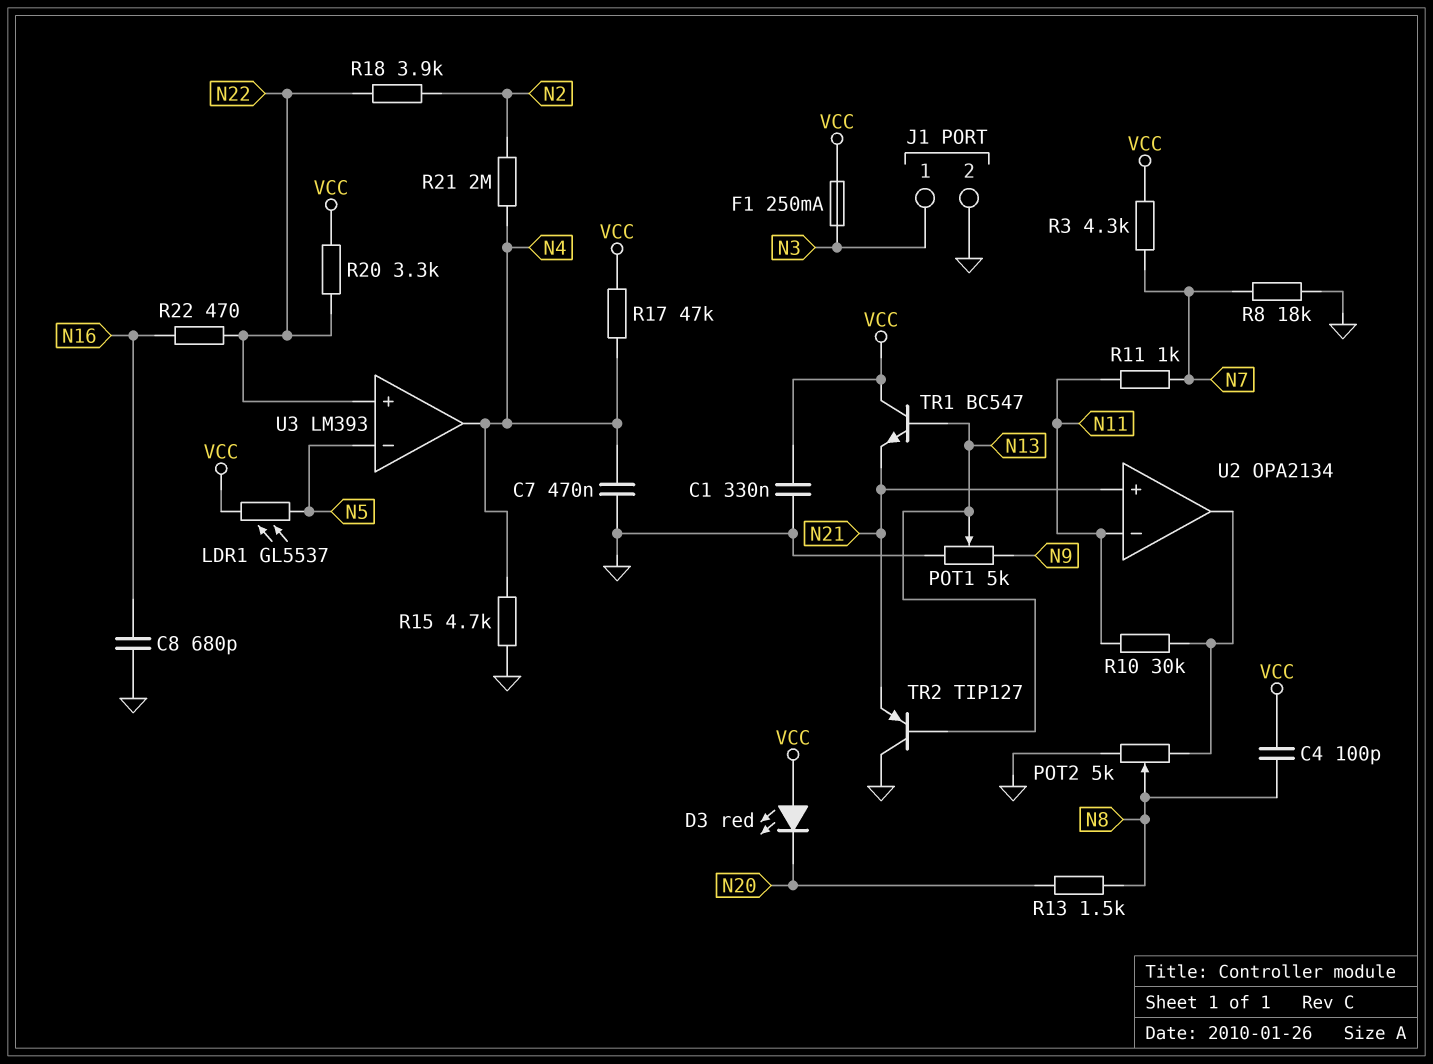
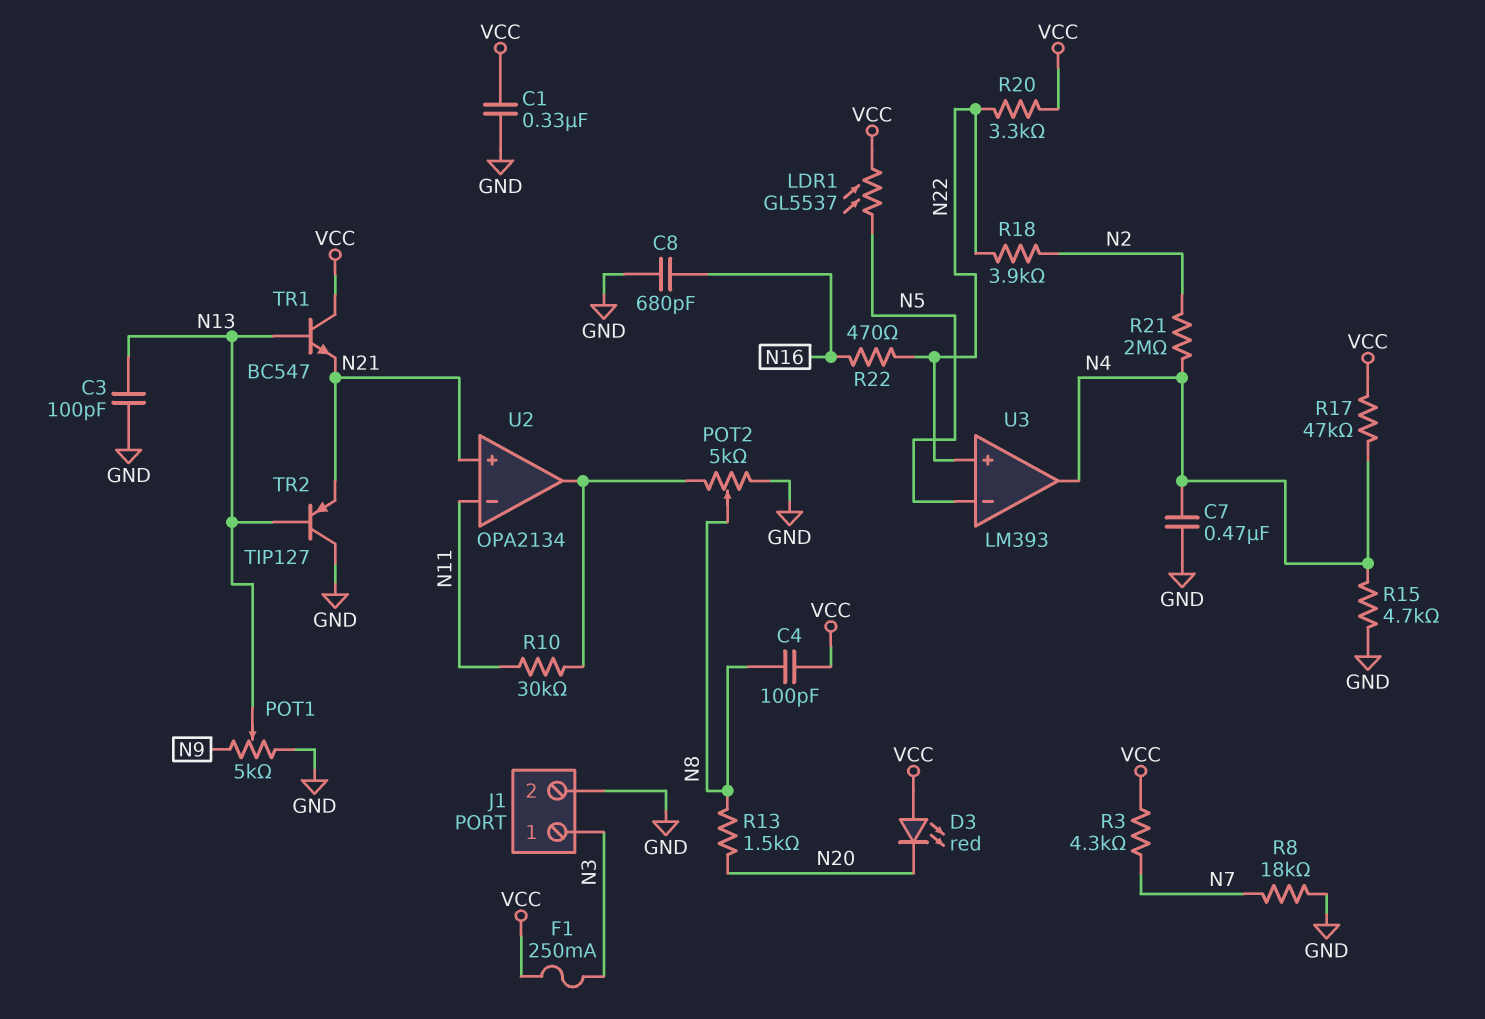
C3: none -> 100pF (GND, N13)
R11: 1k (N7, N11) -> none

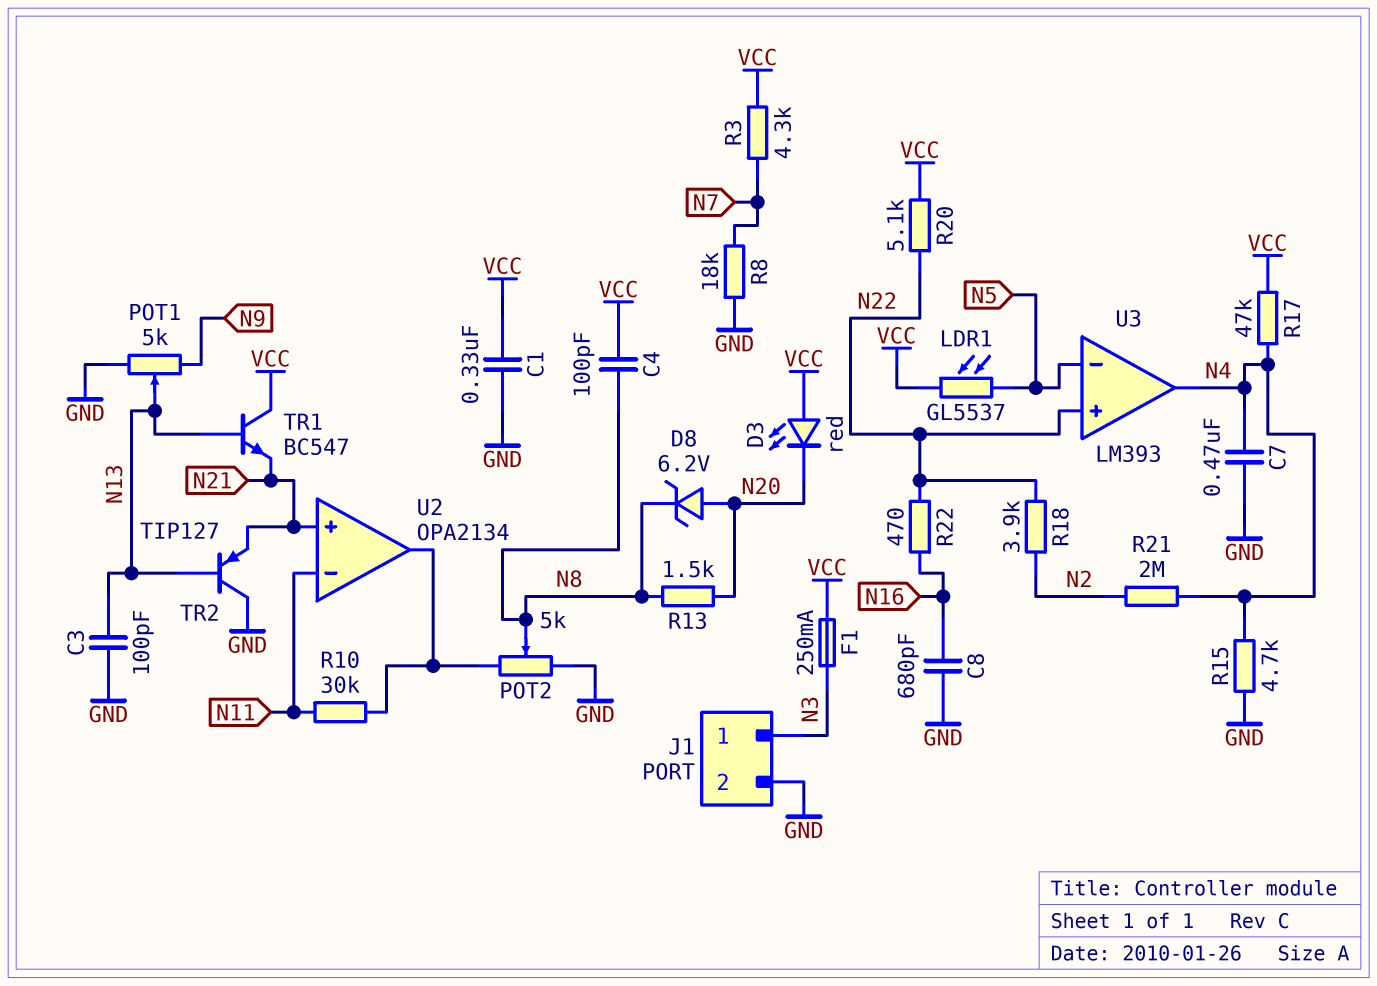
D8: none -> zener 6.2V (A N20, K N8)
R20: 3.3k (N22, VCC) -> 5.1k (N22, VCC)

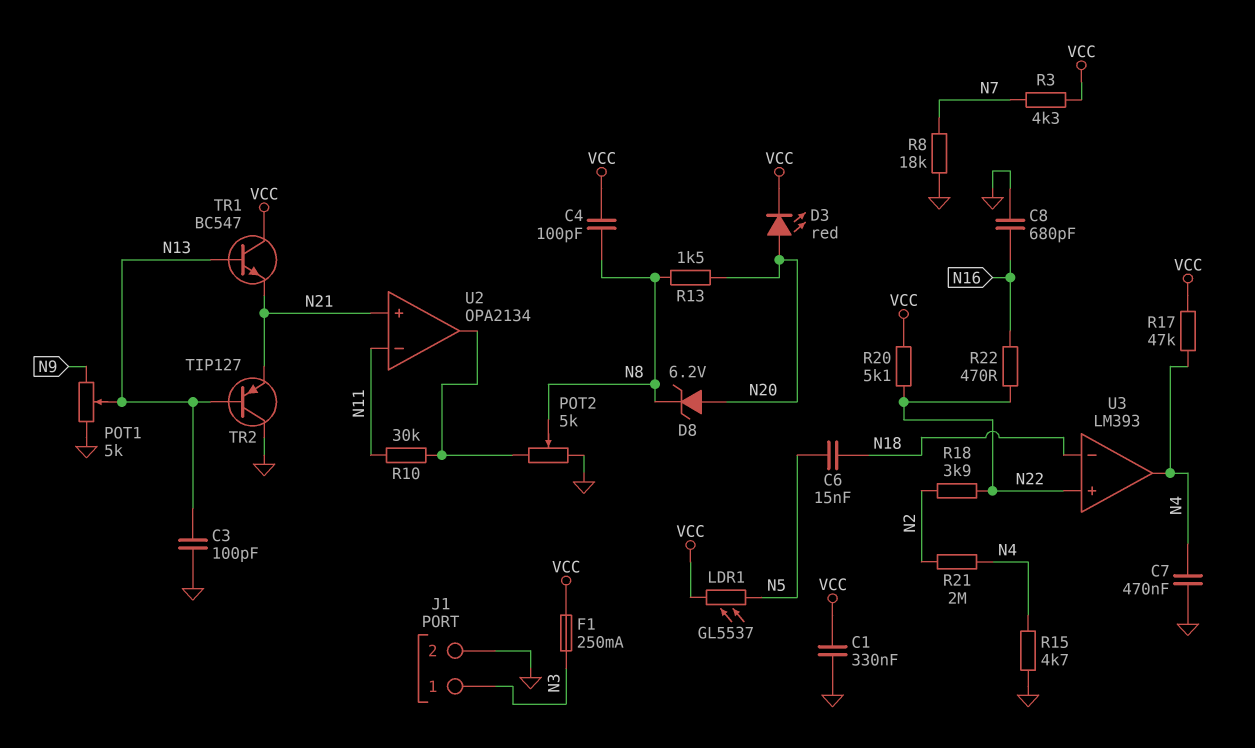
C6: none -> 15nF (N5, N18)
D3: LED red (A VCC, K N20) -> LED red (A N20, K VCC)
U3 pin in-: N5 -> N18

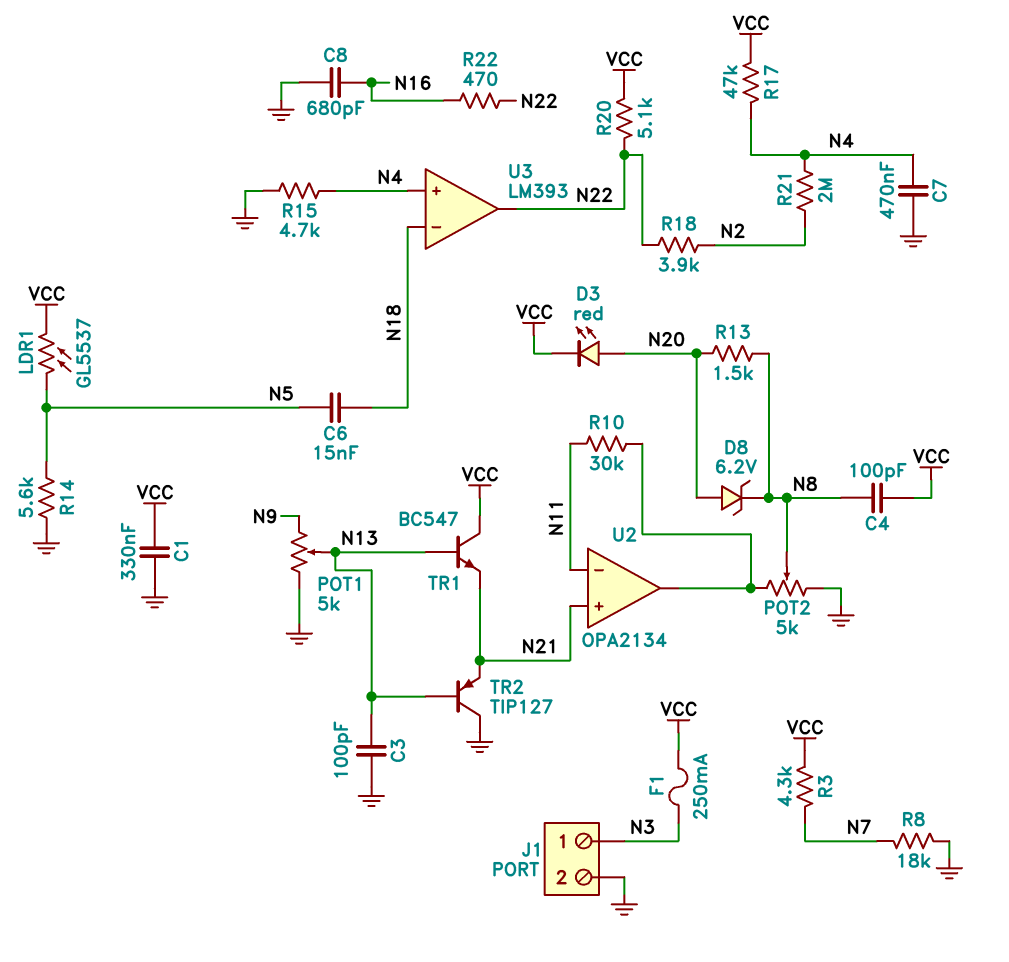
R14: none -> 5.6k (GND, N5)
U3 pin in+: N22 -> N4
U3 pin out: N4 -> N22

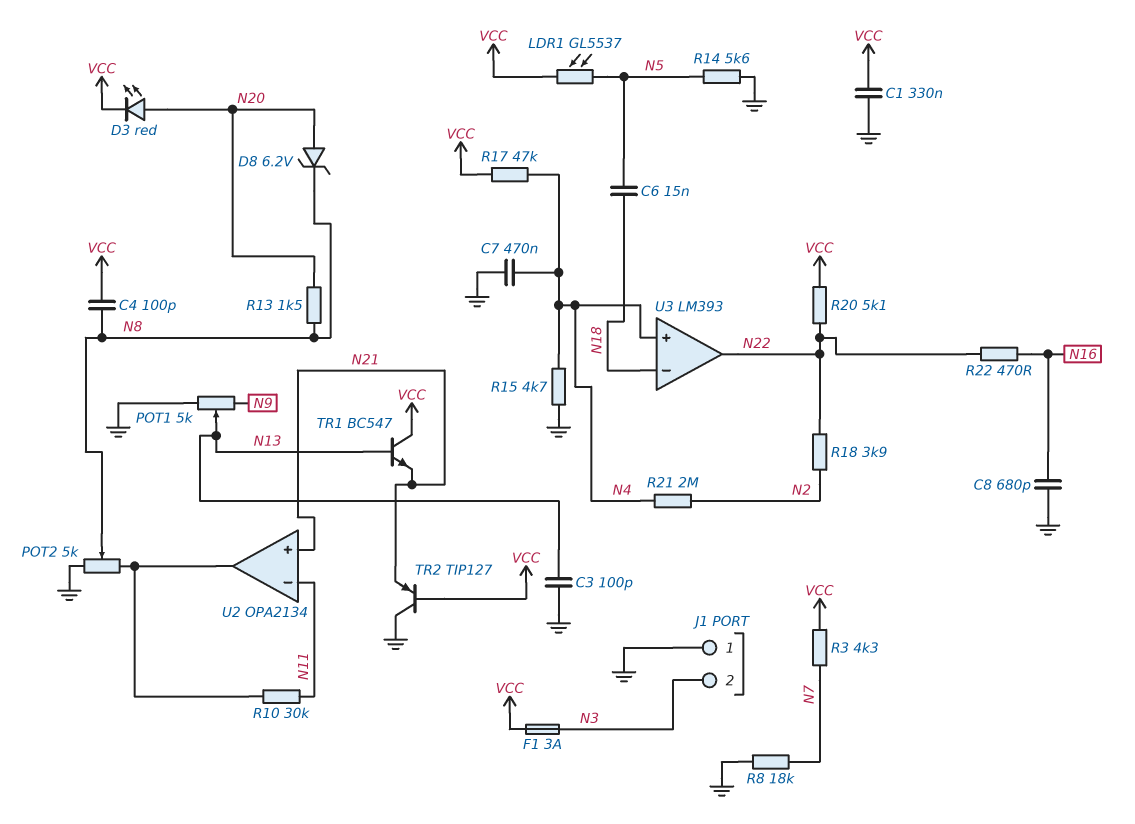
F1: 250mA (N3, VCC) -> 3A (N3, VCC)
J1 pin 1: N3 -> GND
J1 pin 2: GND -> N3
TR2: PNP TIP127 (B N13, C GND, E N21) -> PNP TIP127 (B VCC, C GND, E N21)

